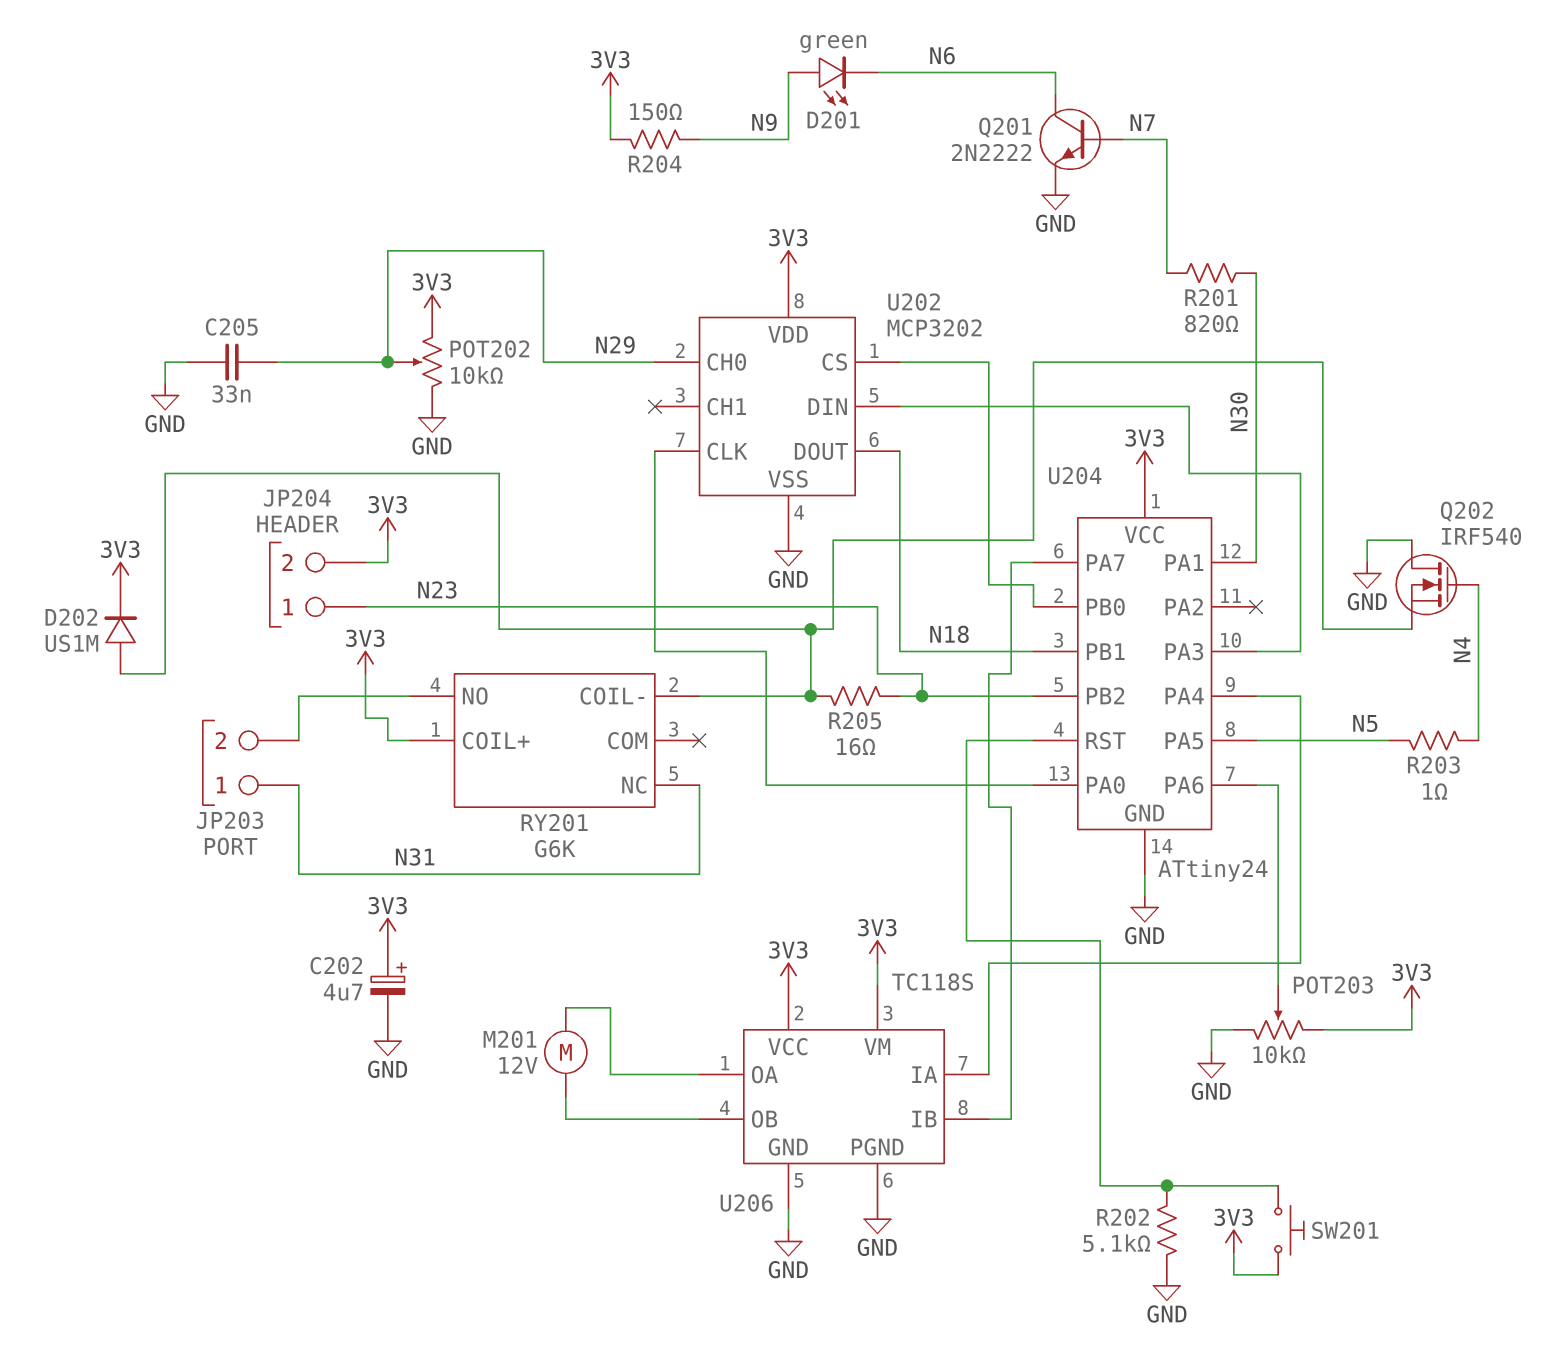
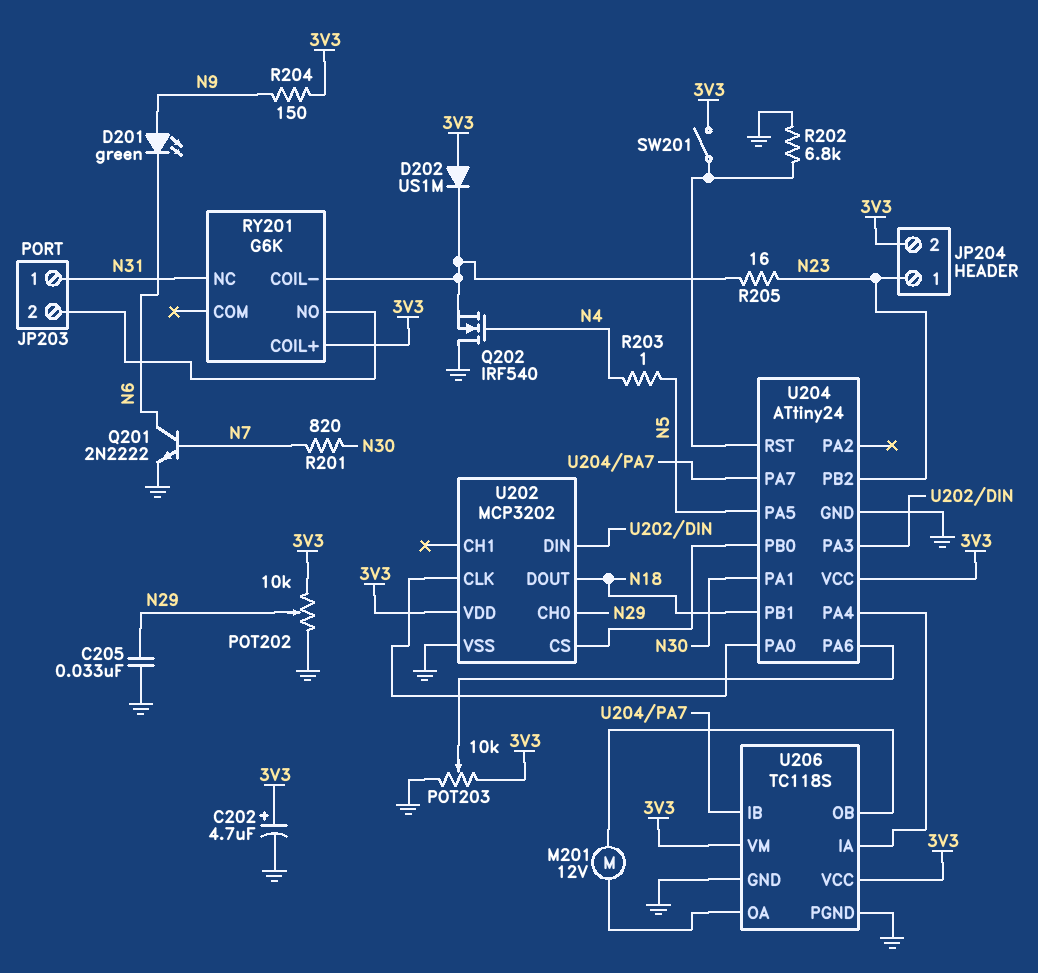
D202: diode US1M (A RY201/COIL-, K 3V3) -> diode US1M (A 3V3, K RY201/COIL-)
R202: 5.1k (GND, U204/RST) -> 6.8k (GND, U204/RST)
SW201: button (3V3, U204/RST) -> switch (3V3, U204/RST)

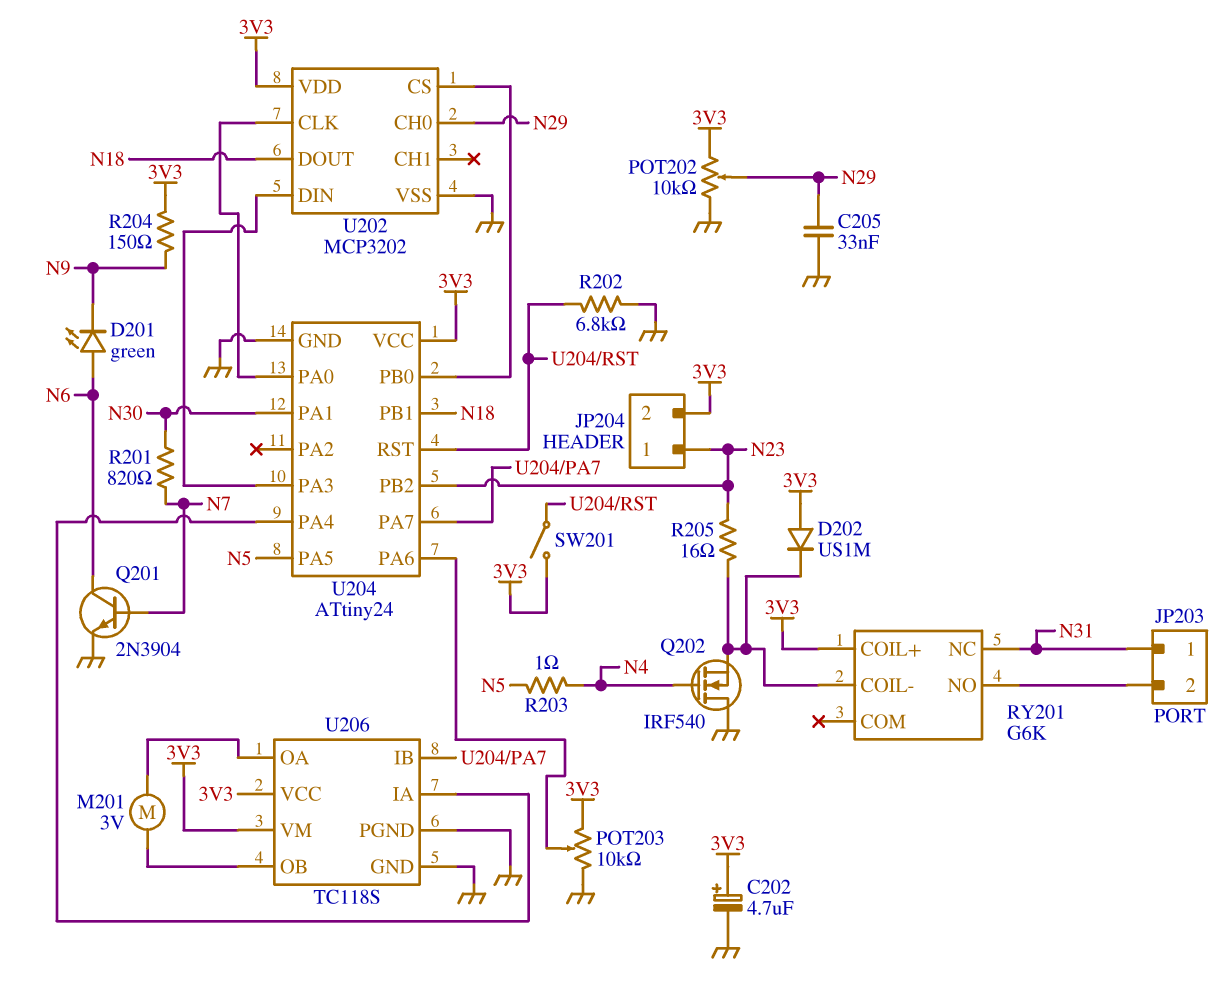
D201: LED green (A N9, K N6) -> LED green (A N6, K N9)
M201: motor 12V (U206/OA, U206/OB) -> motor 3V (U206/OA, U206/OB)
Q201: NPN 2N2222 (B N7, C N6, E GND) -> NPN 2N3904 (B N7, C N6, E GND)

